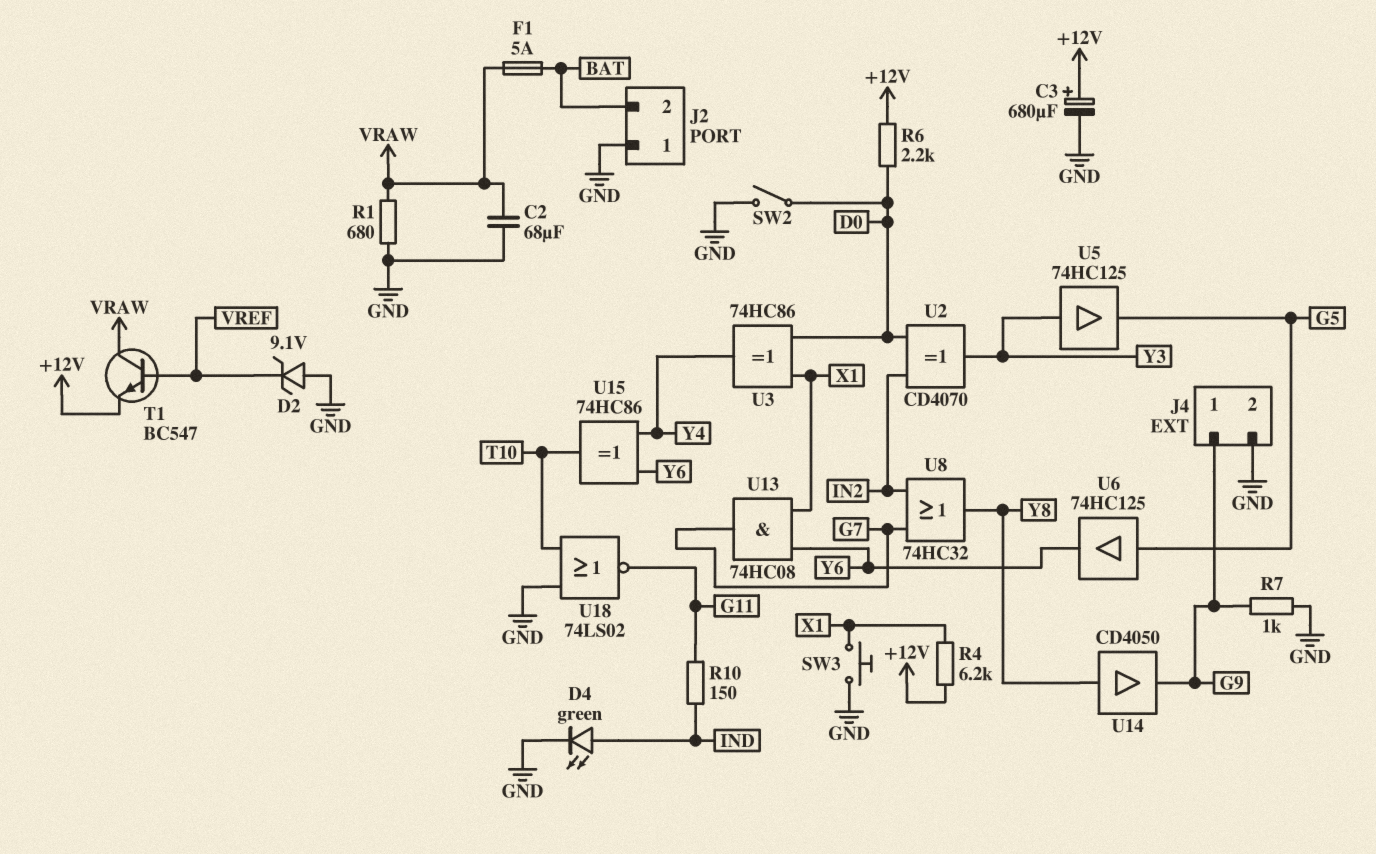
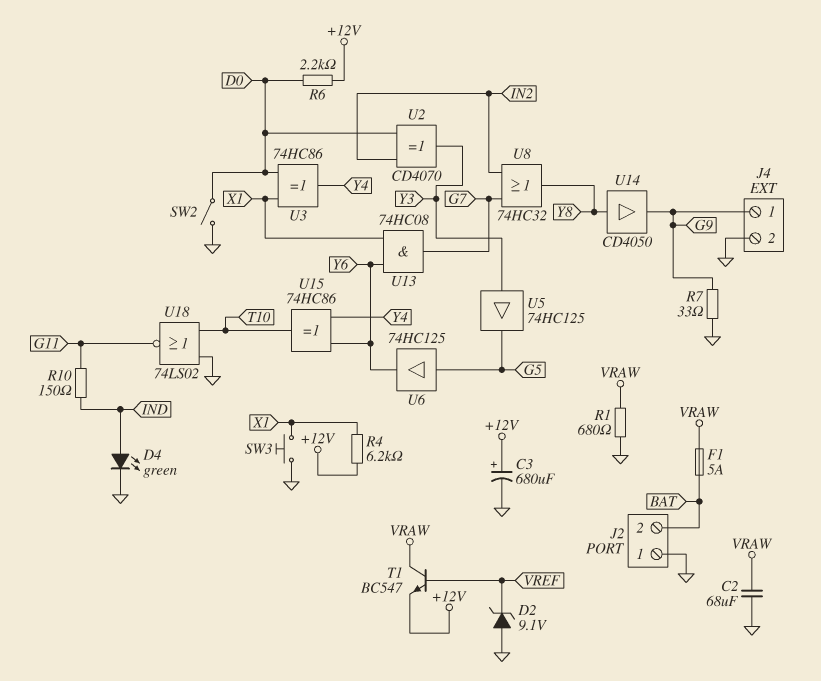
R7: 1k (G9, GND) -> 33 (G9, GND)

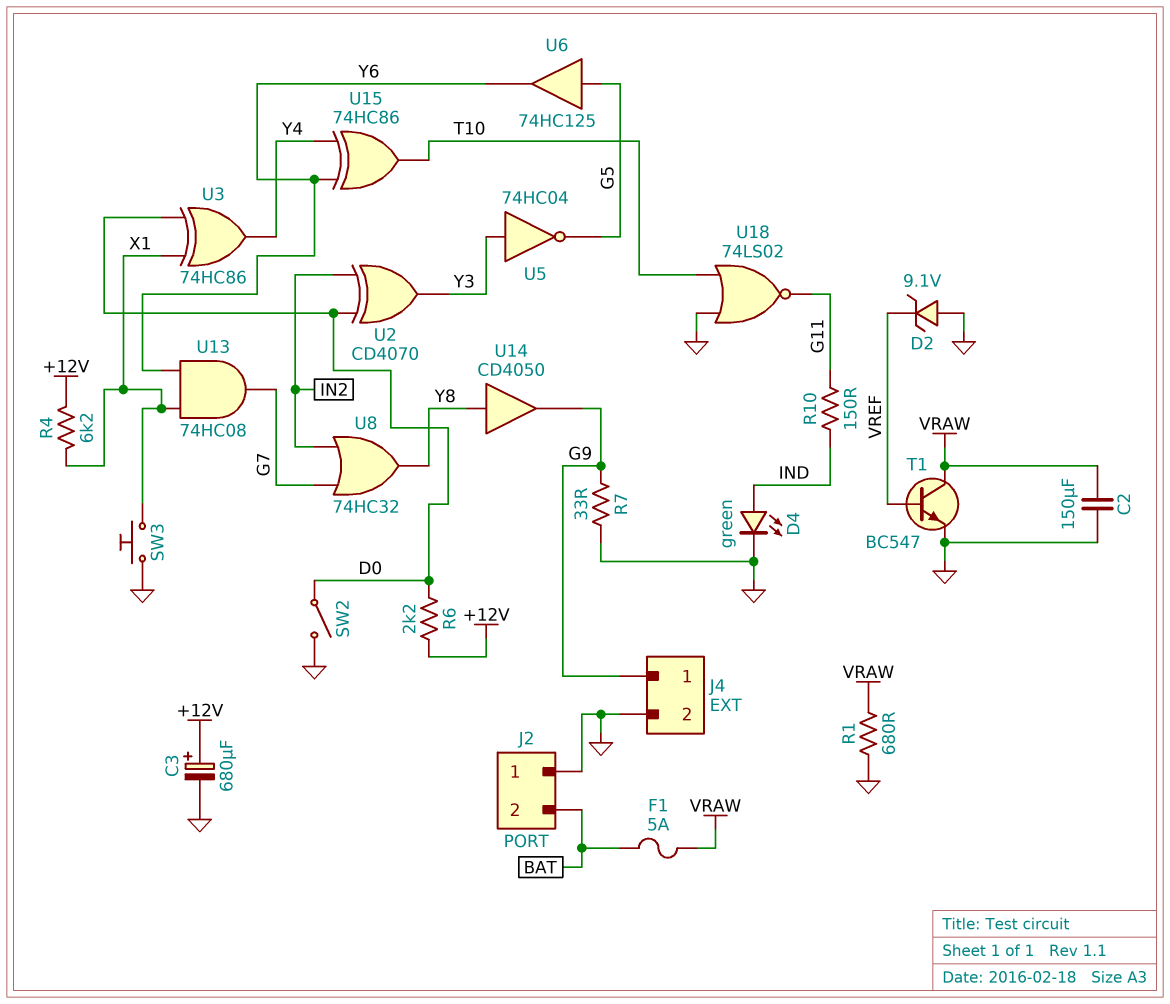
C2: 68uF (GND, VRAW) -> 150uF (GND, VRAW)
T1: NPN BC547 (B VREF, C VRAW, E +12V) -> NPN BC547 (B VREF, C VRAW, E GND)
U5: buffer 74HC125 (in Y3, out G5) -> NOT 74HC04 (in Y3, out G5)

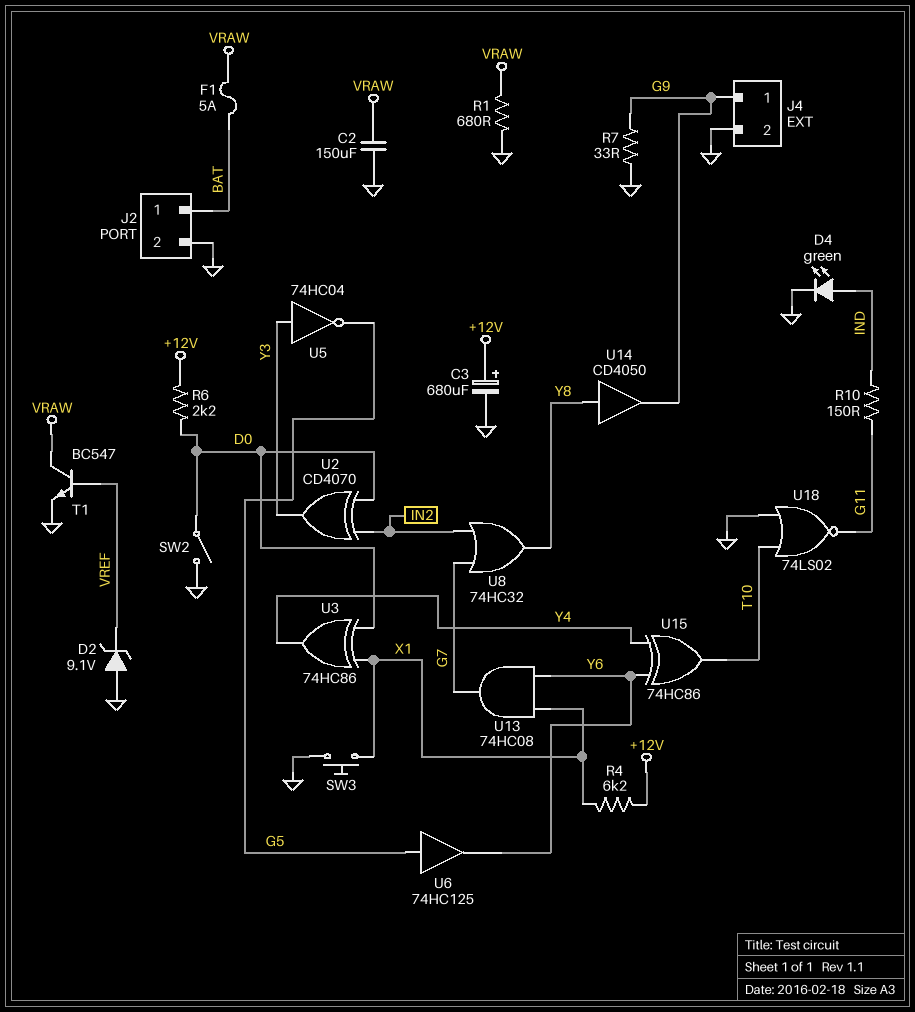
J2 pin 1: GND -> BAT
J2 pin 2: BAT -> GND

